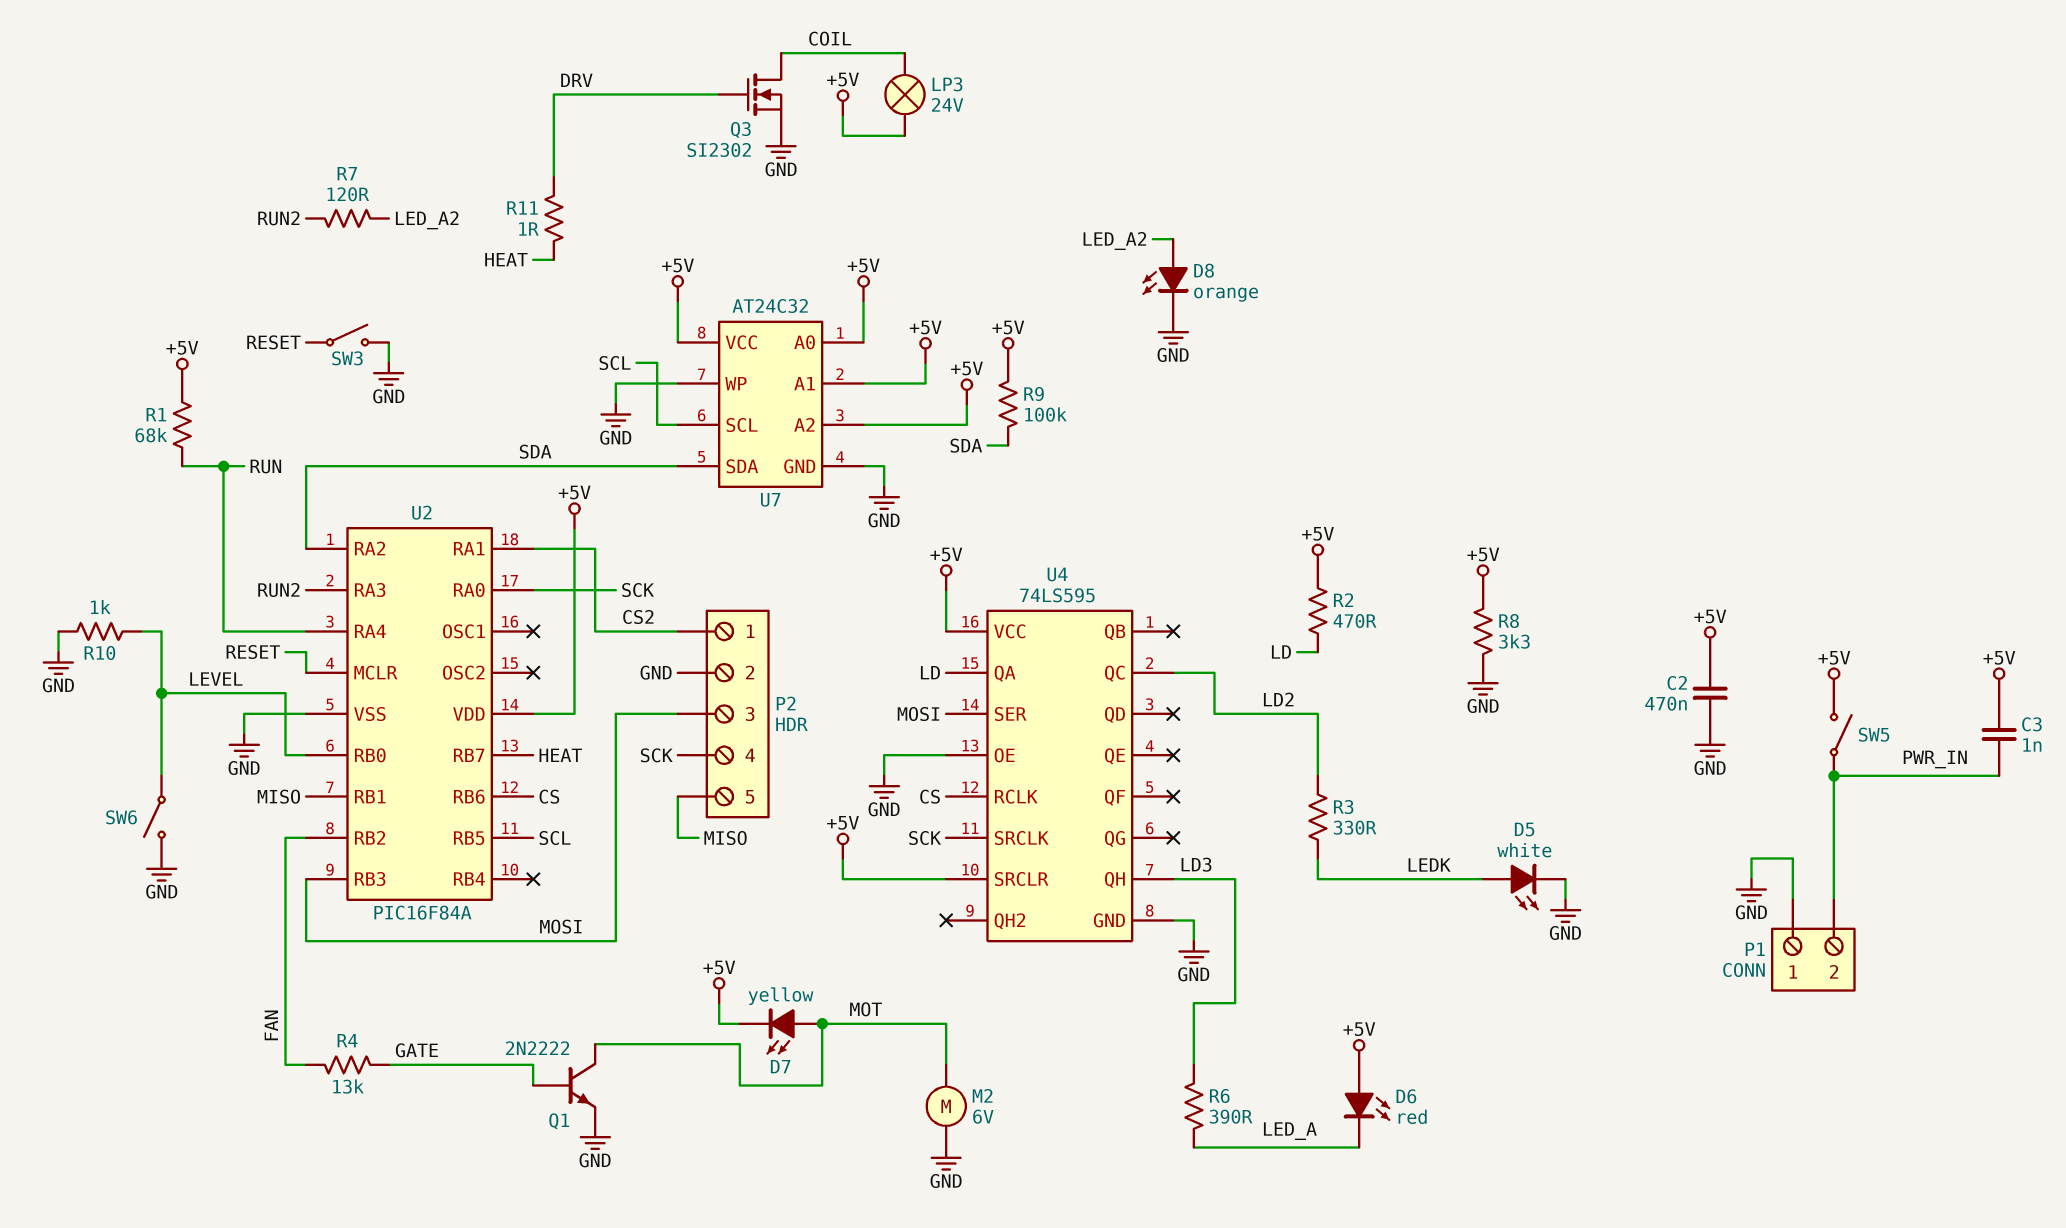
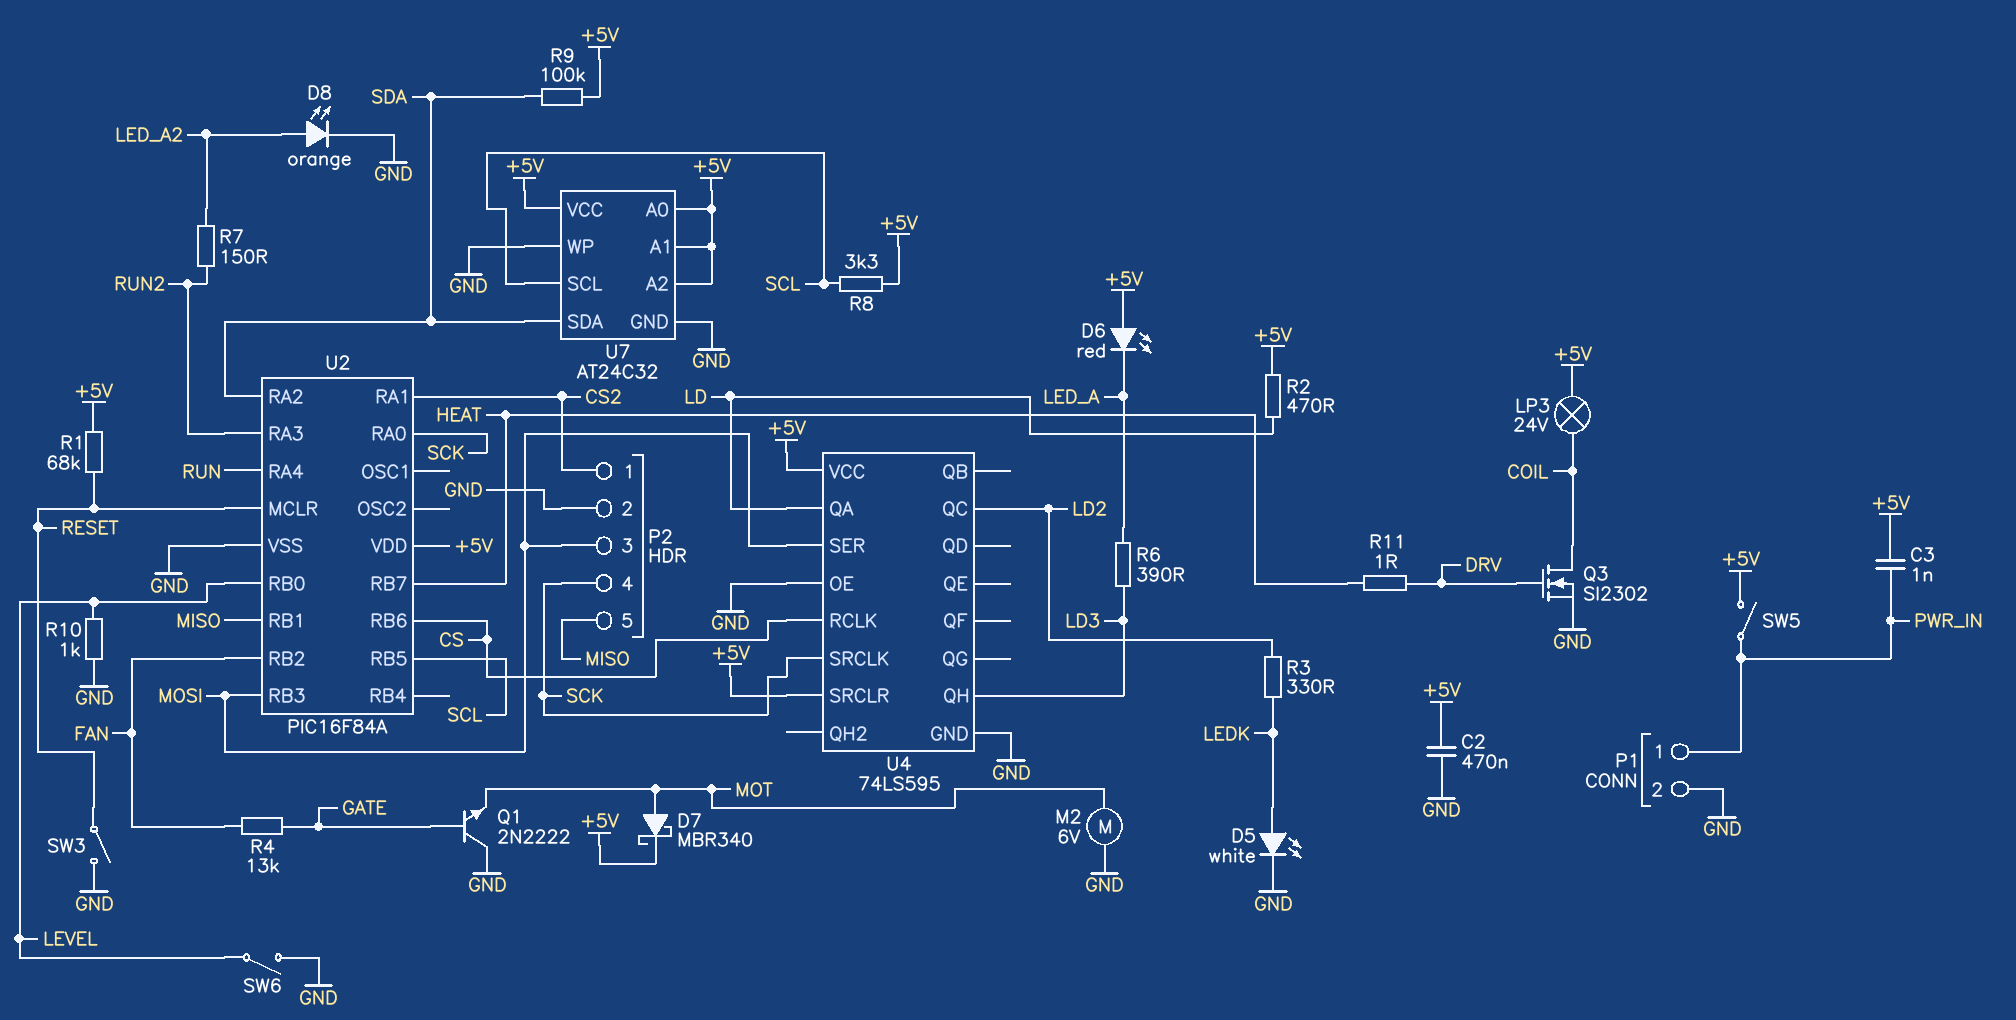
D7: LED yellow (A MOT, K +5V) -> schottky MBR340 (A MOT, K +5V)
P1 pin 1: GND -> PWR_IN
P1 pin 2: PWR_IN -> GND
Q1: NPN 2N2222 (B GATE, C MOT, E GND) -> NPN 2N2222 (B GATE, C GND, E MOT)
R1: 68k (+5V, RUN) -> 68k (+5V, RESET)
R7: 120 (LED_A2, RUN2) -> 150 (LED_A2, RUN2)
R8: 3.3k (+5V, GND) -> 3.3k (+5V, SCL)

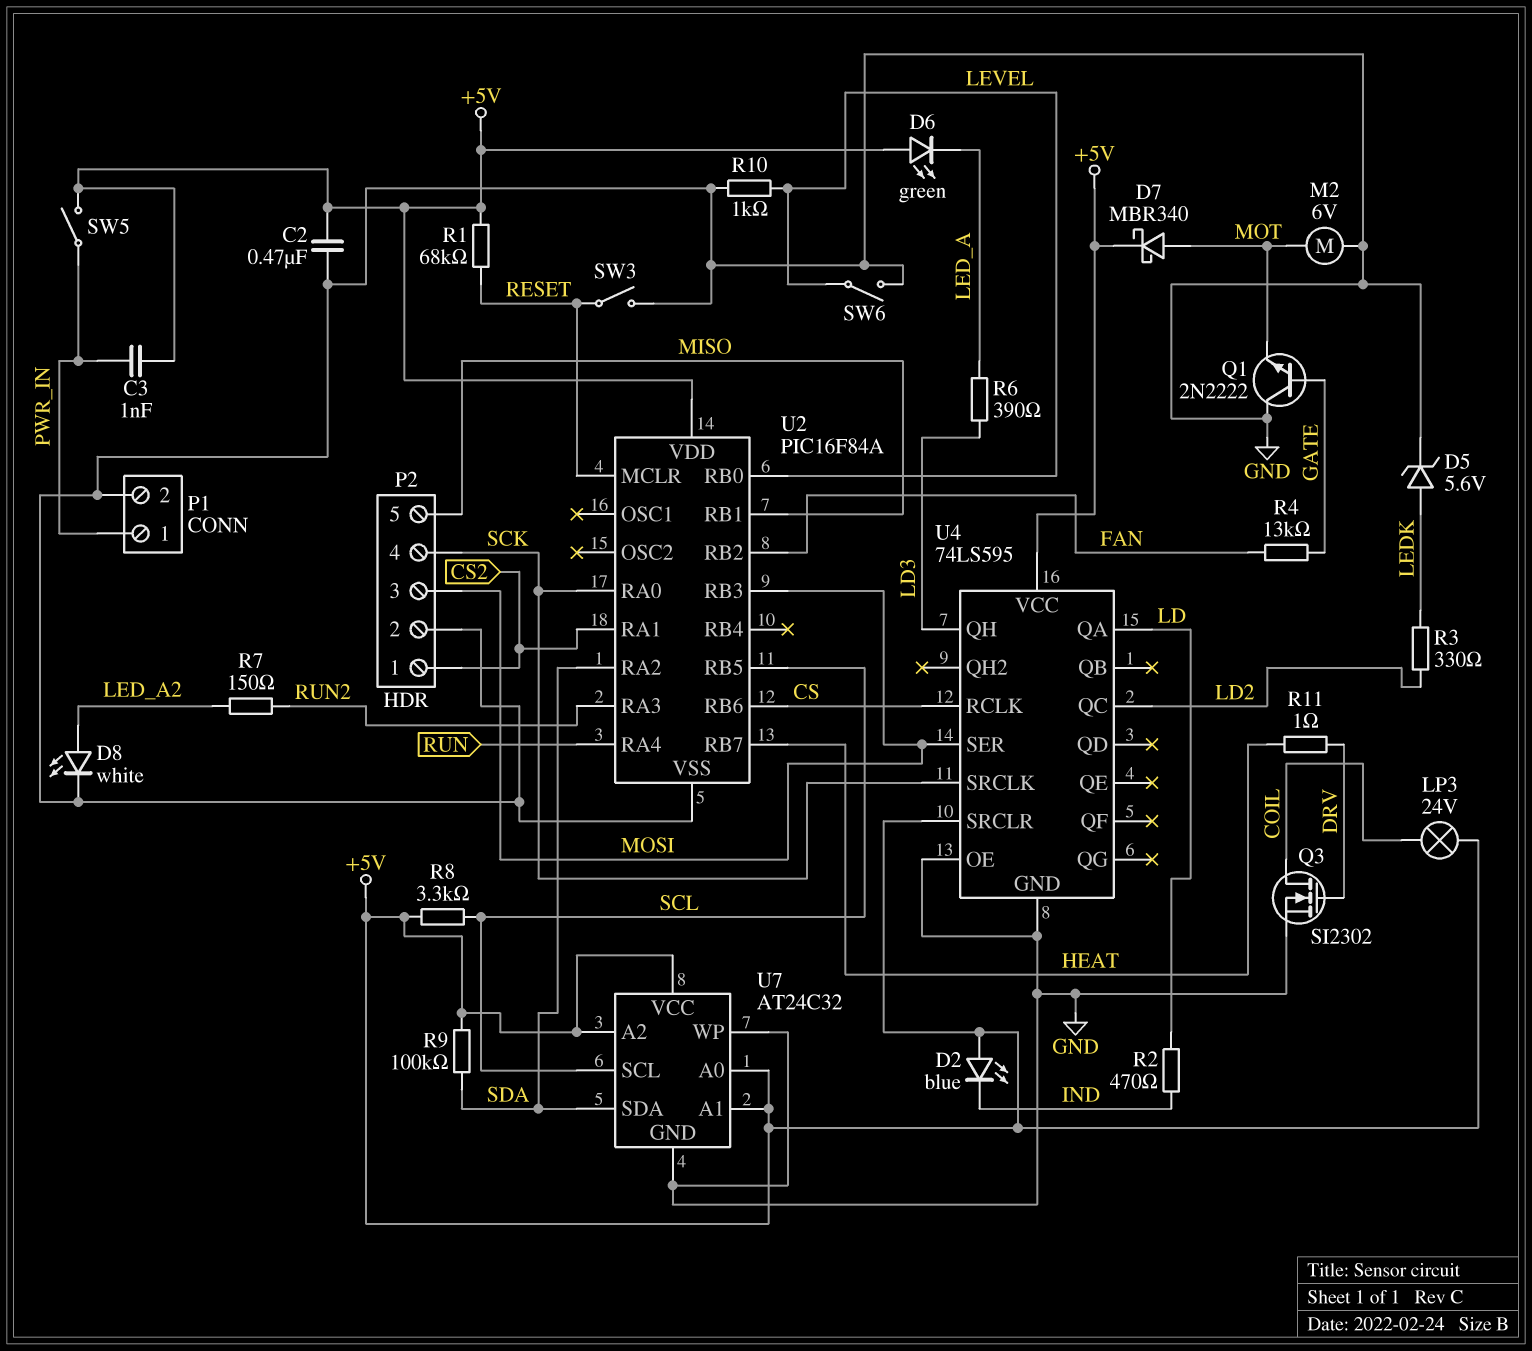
D2: none -> LED blue (A +5V, K IND)
D5: LED white (A LEDK, K GND) -> zener 5.6V (A LEDK, K GND)
D6: LED red (A +5V, K LED_A) -> LED green (A +5V, K LED_A)
D8: LED orange (A LED_A2, K GND) -> LED white (A LED_A2, K GND)
R2: 470 (+5V, LD) -> 470 (IND, LD)

